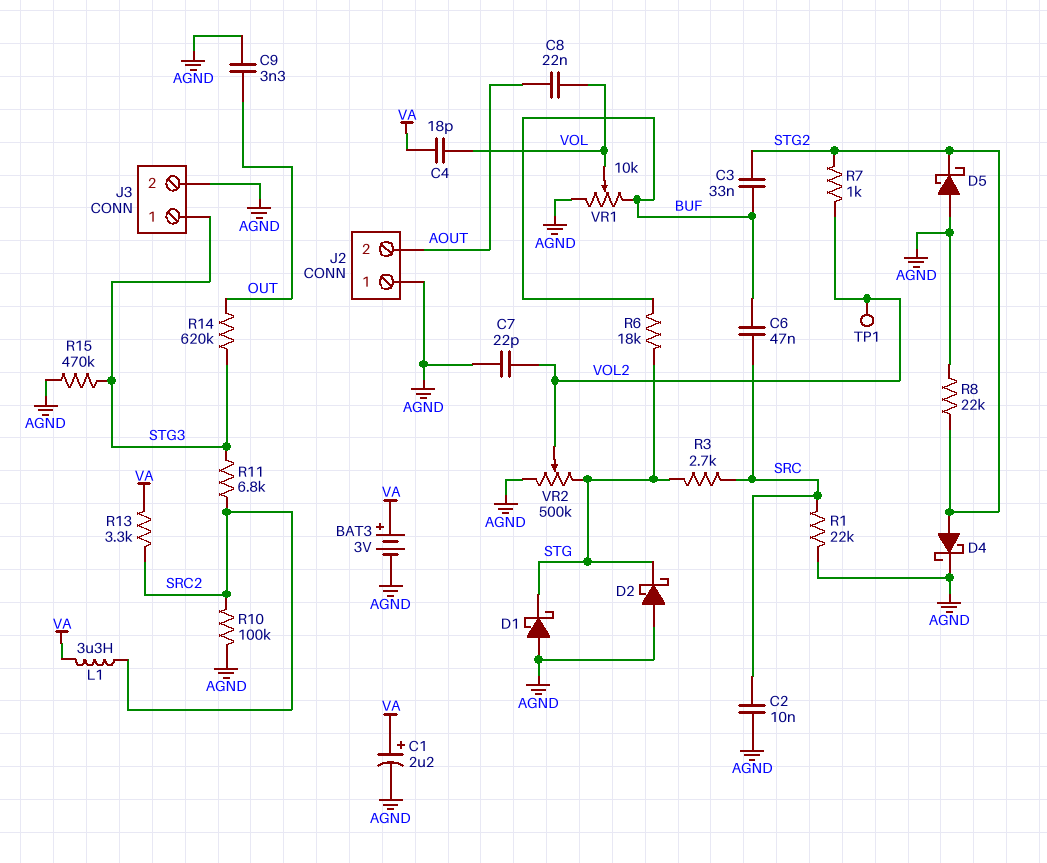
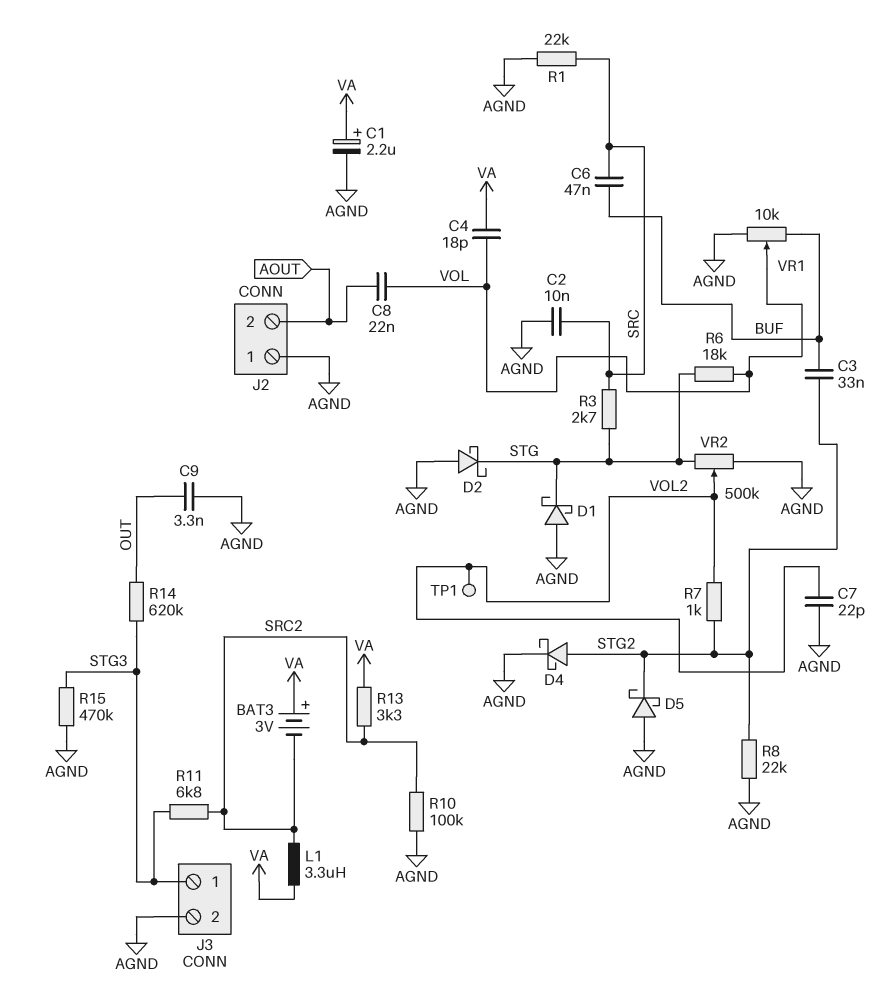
BAT3: 3V (plus VA, minus AGND) -> 3V (plus VA, minus SRC2)
R6: 18k (BUF, STG) -> 18k (STG, VOL)

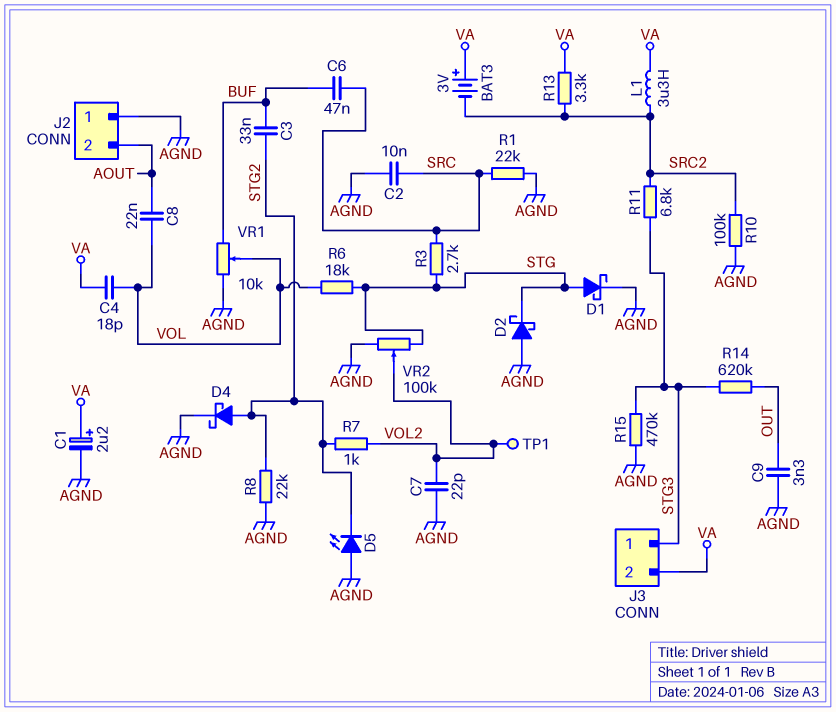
D1: schottky (A AGND, K STG) -> schottky (A STG, K AGND)
D5: schottky (A AGND, K STG2) -> LED (A AGND, K STG2)
J3 pin 2: AGND -> VA
VR2: 500k (AGND, STG, wiper VOL2) -> 100k (AGND, STG, wiper VOL2)

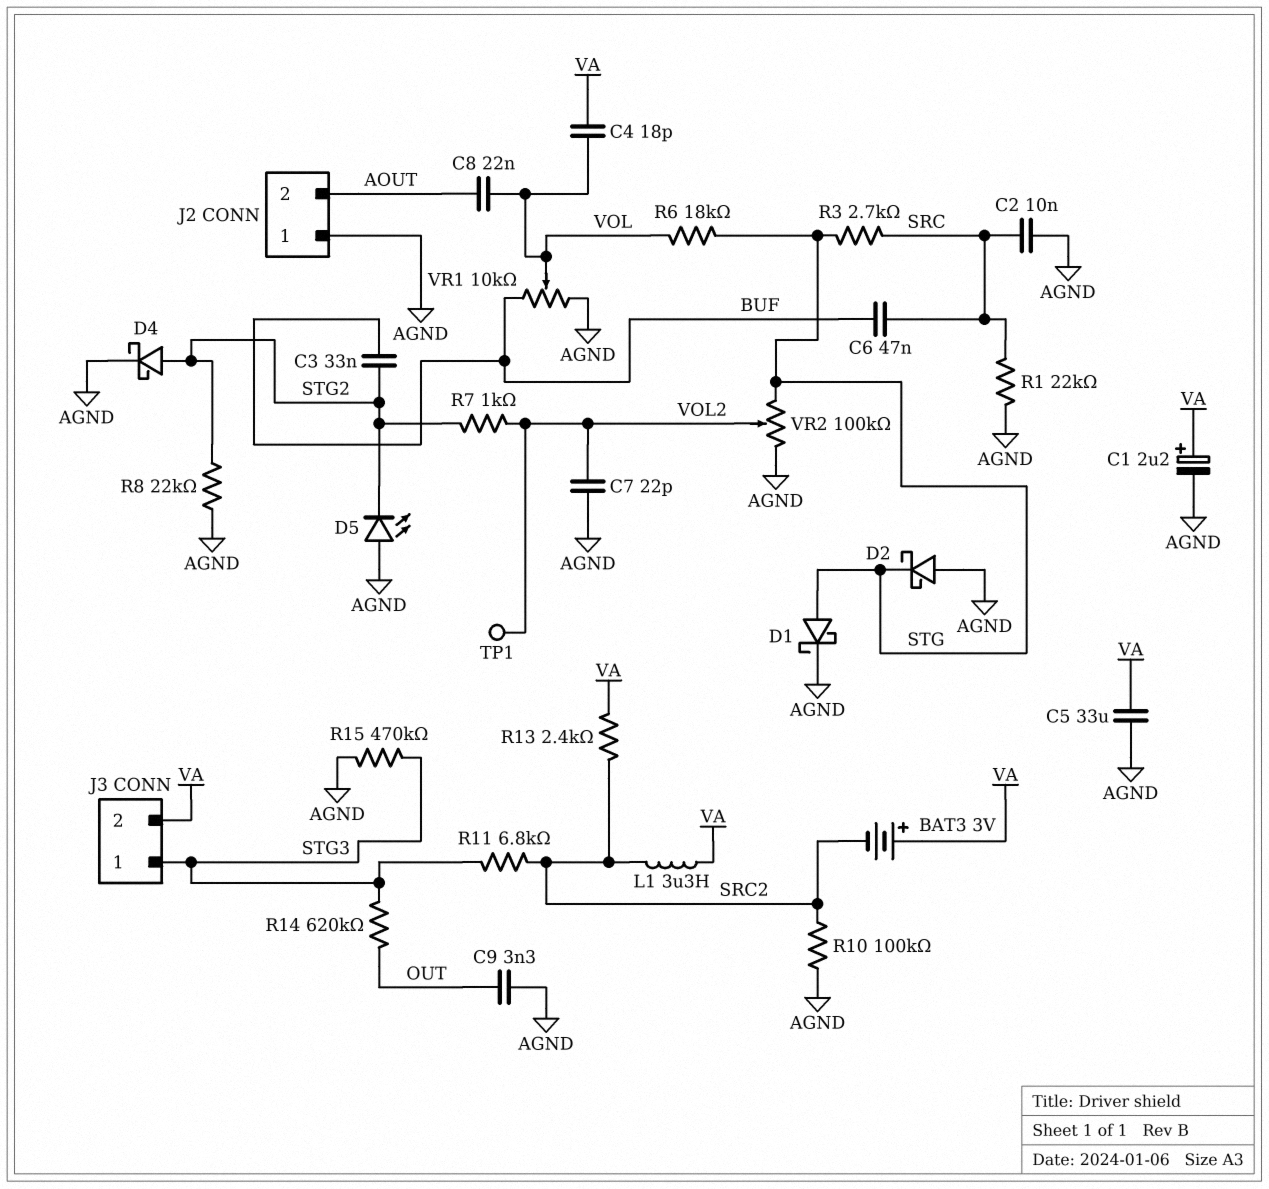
C5: none -> 33uF (AGND, VA)
R13: 3.3k (SRC2, VA) -> 2.4k (SRC2, VA)

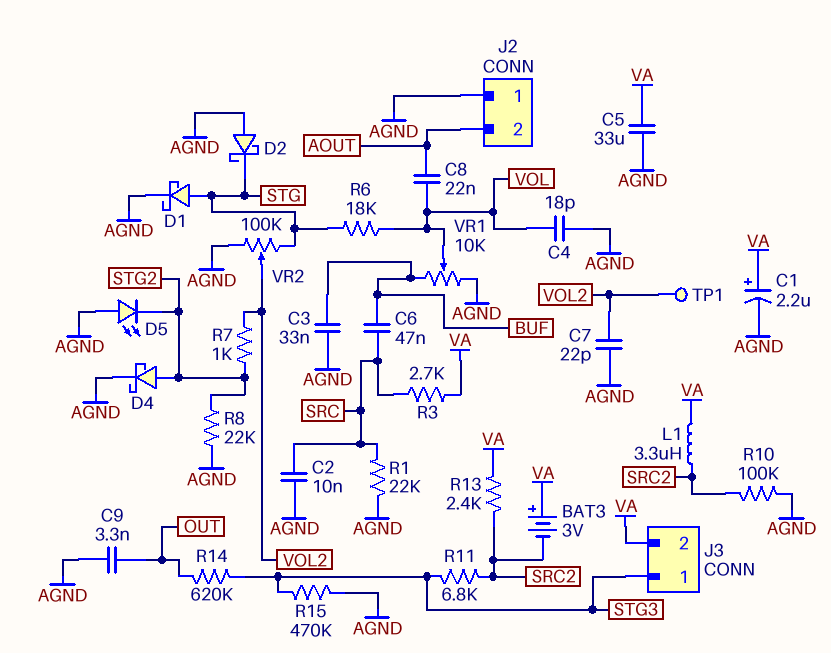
C3: 33nF (BUF, STG2) -> 33nF (AGND, BUF)
C4: 18pF (VA, VOL) -> 18pF (AGND, VOL)
R3: 2.7k (SRC, STG) -> 2.7k (SRC, VA)

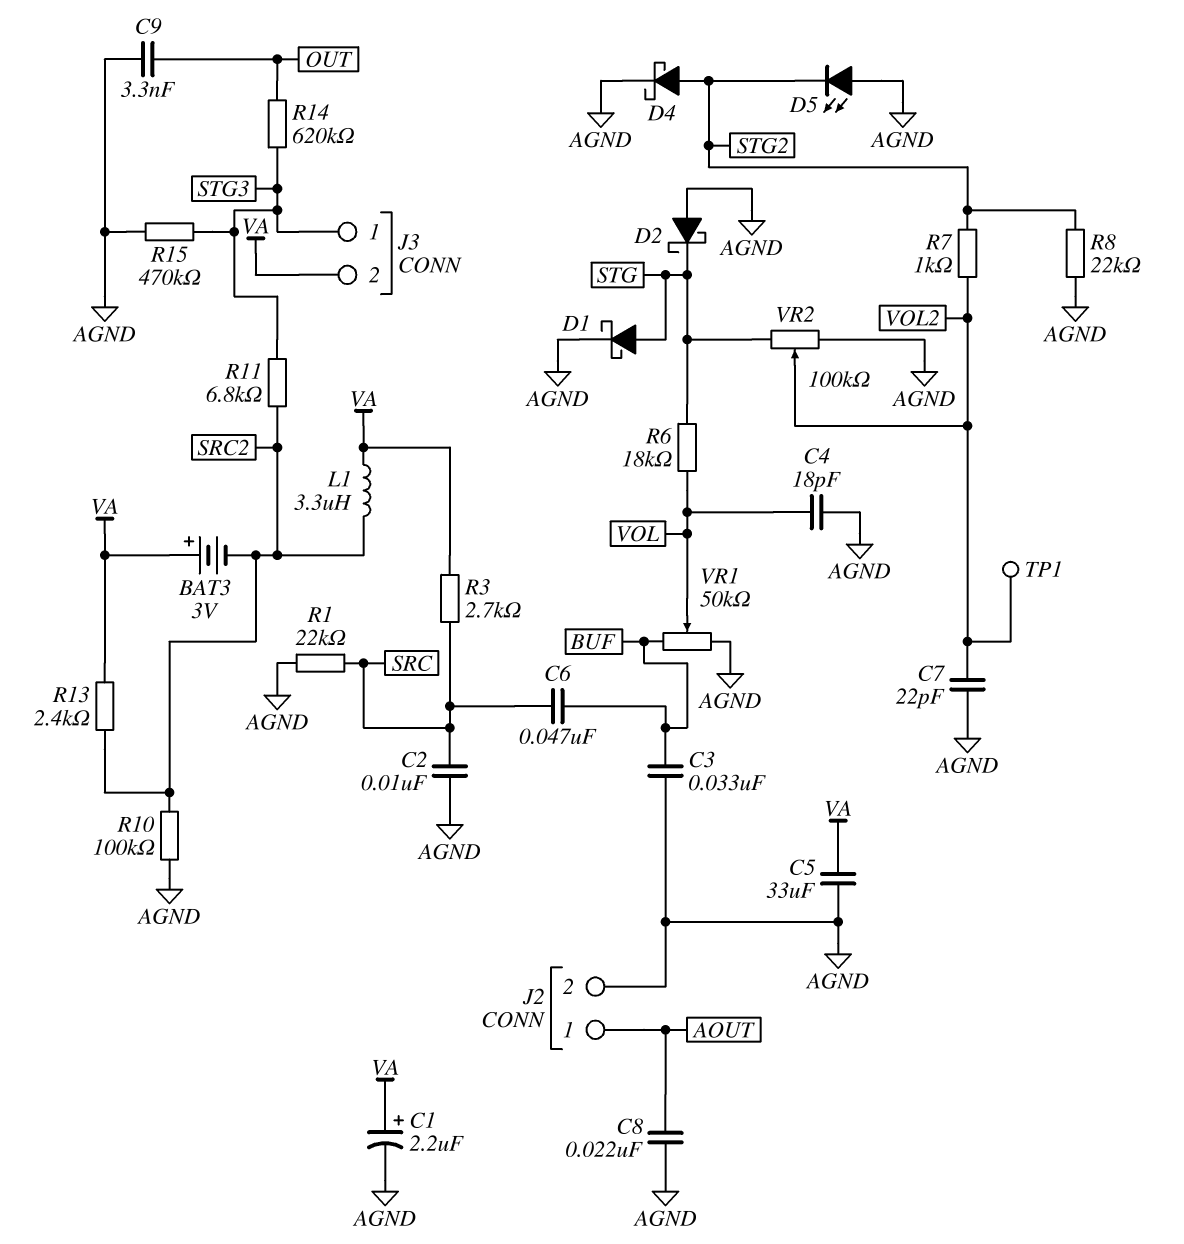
C8: 22nF (AOUT, VOL) -> 22nF (AGND, AOUT)
J2 pin 1: AGND -> AOUT
J2 pin 2: AOUT -> AGND
VR1: 10k (AGND, BUF, wiper VOL) -> 50k (AGND, BUF, wiper VOL)

